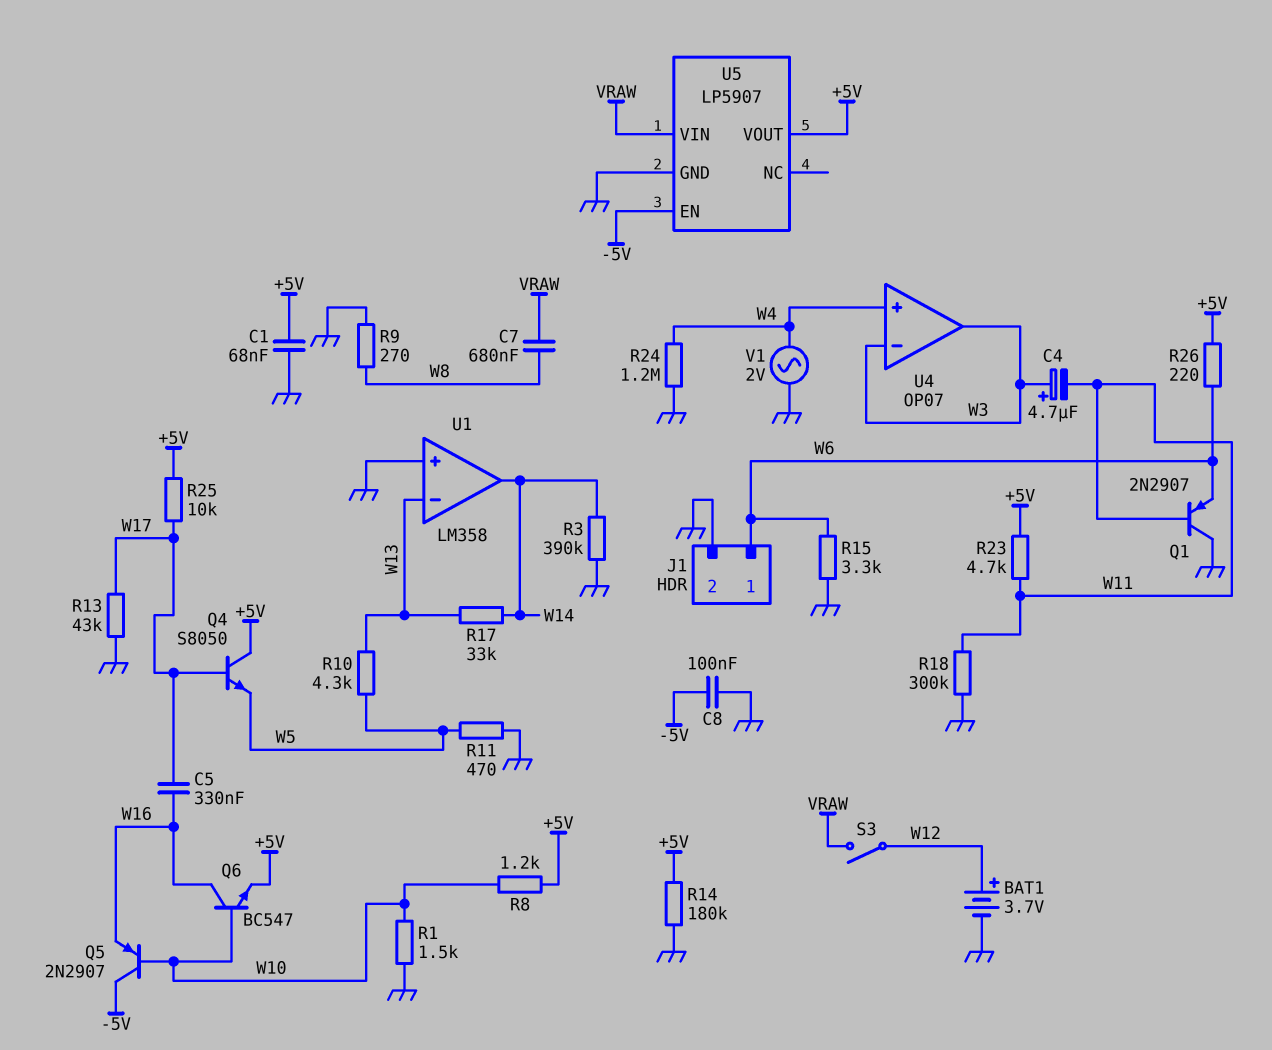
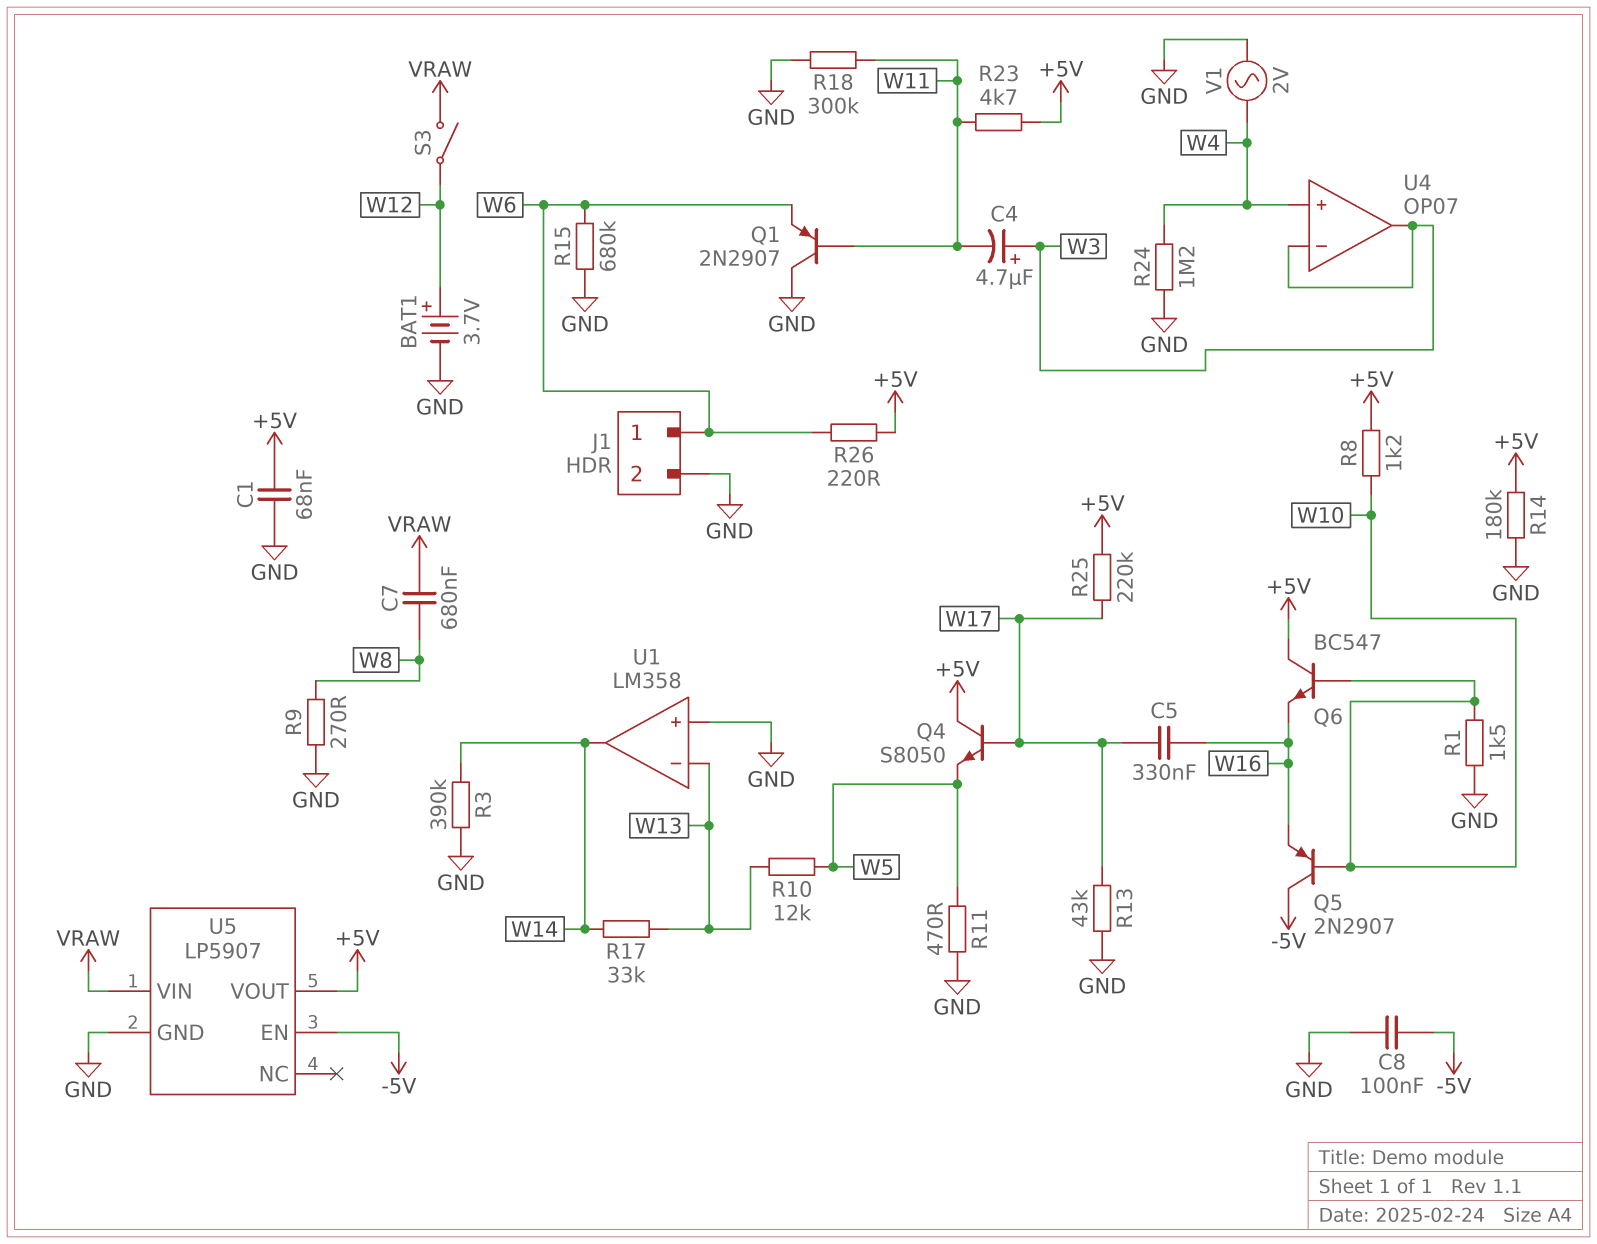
Q6: NPN BC547 (B W10, C W16, E +5V) -> NPN BC547 (B W10, C +5V, E W16)
R10: 4.3k (W5, W13) -> 12k (W5, W13)
R15: 3.3k (GND, W6) -> 680k (GND, W6)
R25: 10k (+5V, W17) -> 220k (+5V, W17)

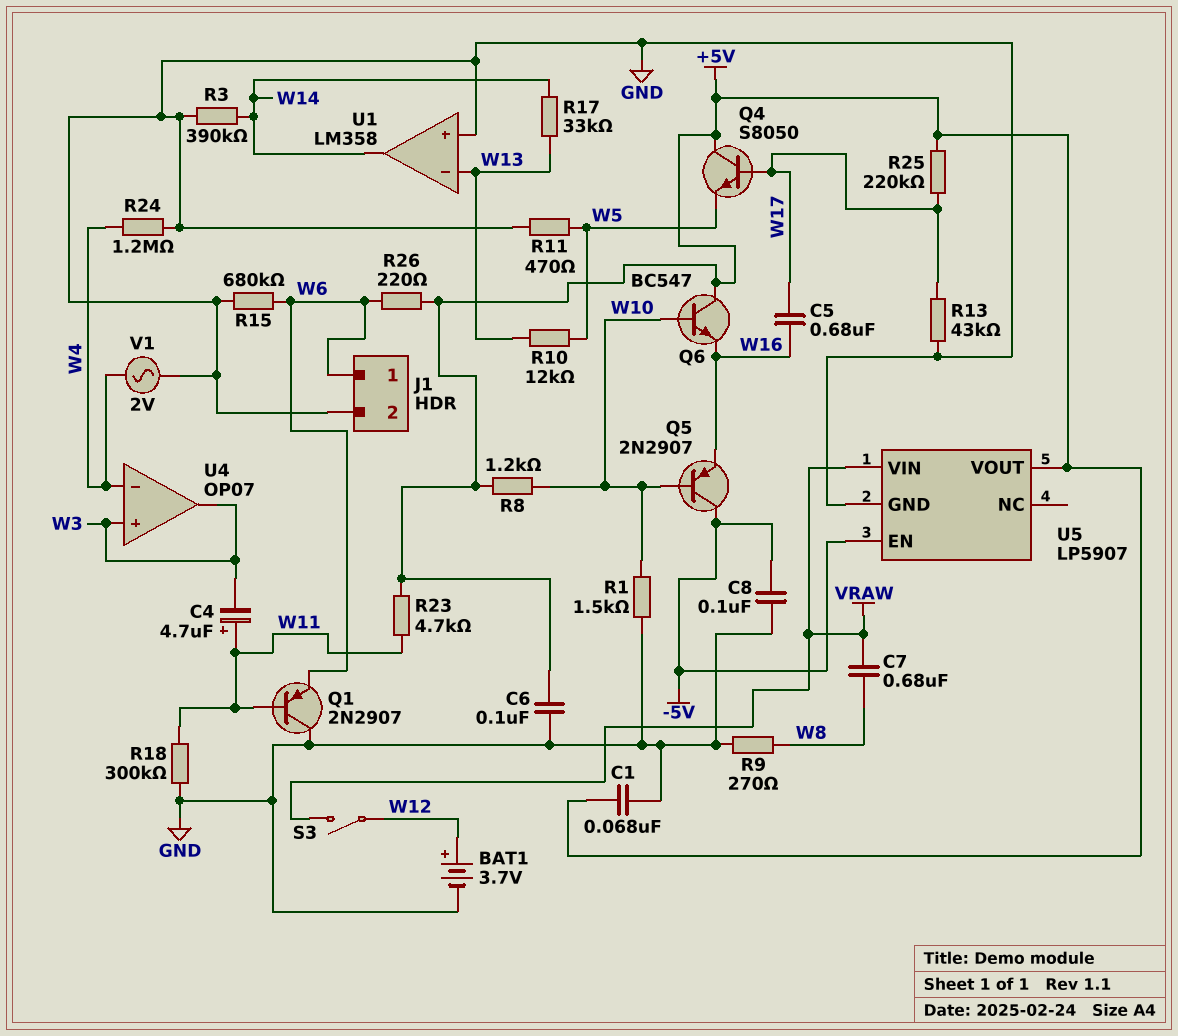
C4: 4.7uF (plus W3, minus W11) -> 4.7uF (plus W11, minus W3)
C5: 330nF (W16, W17) -> 680nF (W16, W17)
C6: none -> 100nF (+5V, GND)
R14: 180k (+5V, GND) -> none
U4 pin in+: W4 -> W3
U4 pin in-: W3 -> W4

